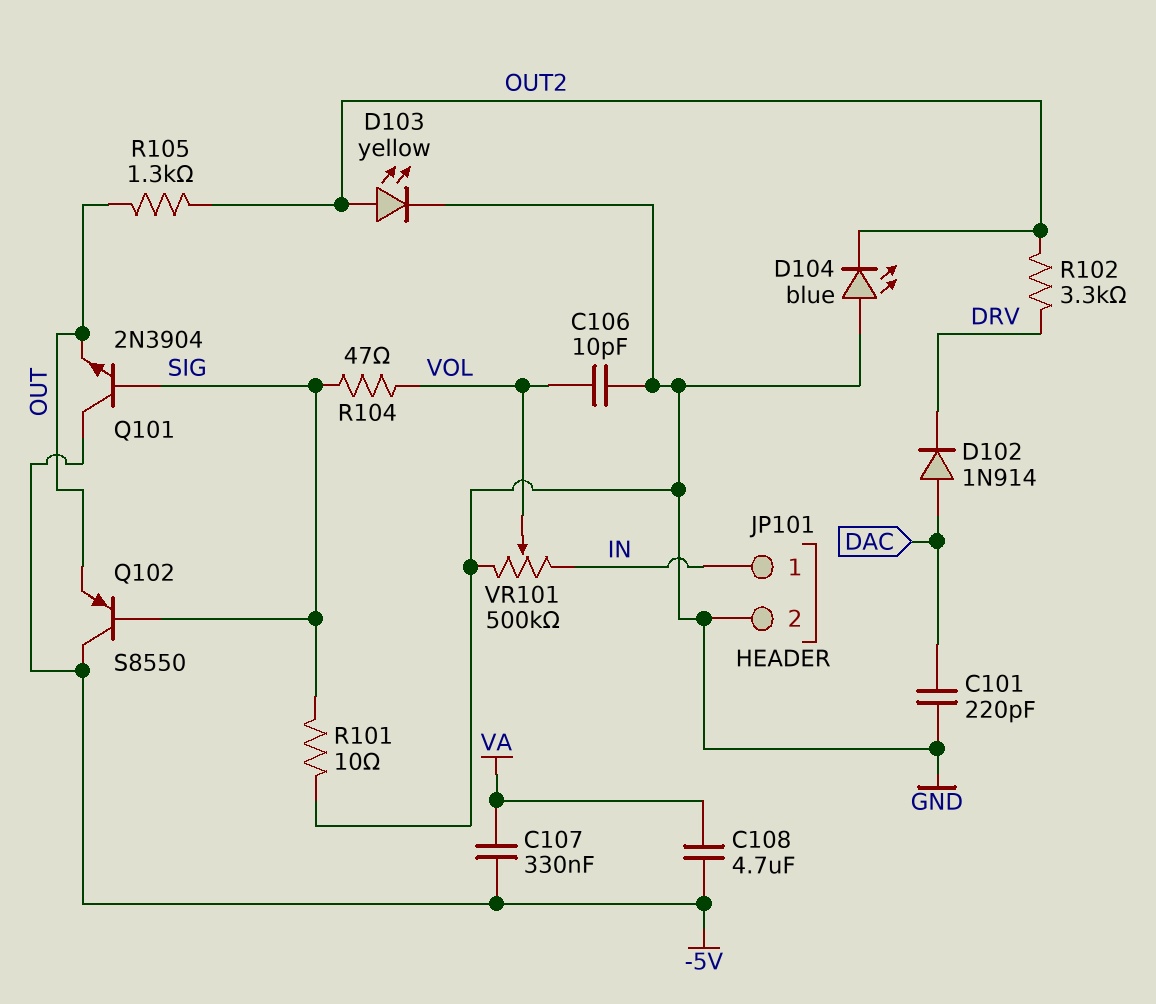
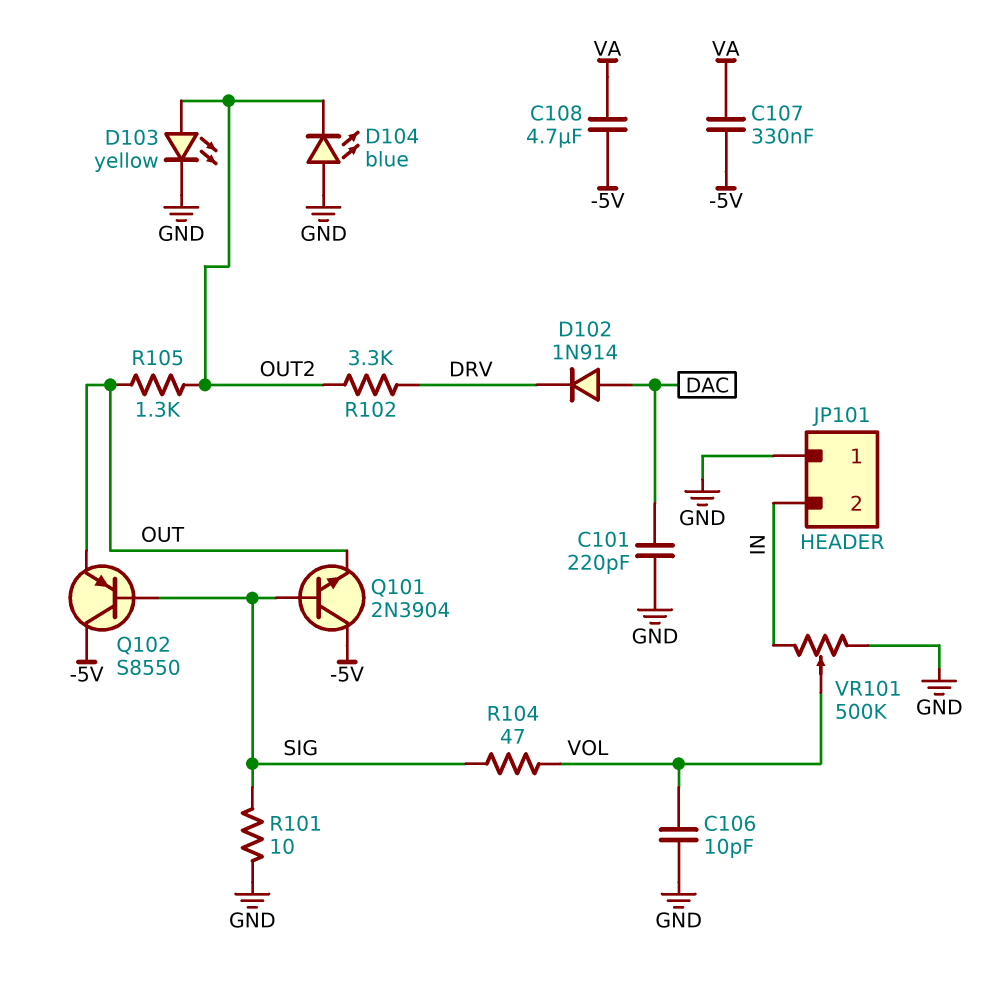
JP101 pin 1: IN -> GND
JP101 pin 2: GND -> IN

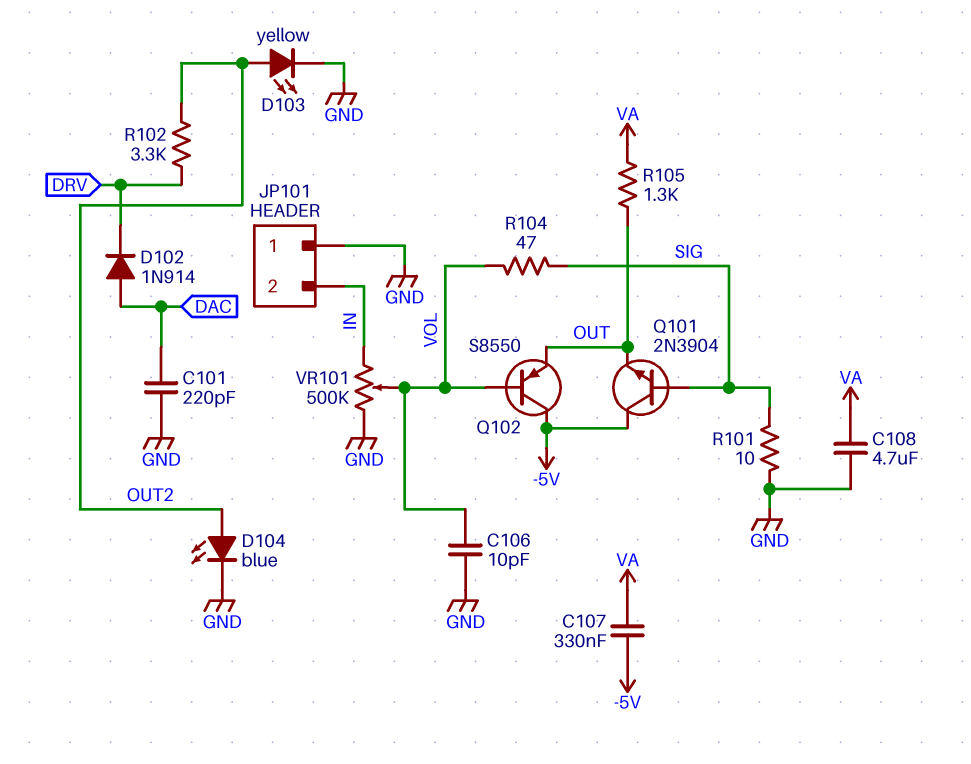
C108: 4.7uF (-5V, VA) -> 4.7uF (GND, VA)
D104: LED blue (A GND, K OUT2) -> LED blue (A OUT2, K GND)
Q102: PNP S8550 (B SIG, C -5V, E OUT) -> PNP S8550 (B VOL, C -5V, E OUT)
R105: 1.3k (OUT, OUT2) -> 1.3k (OUT, VA)

